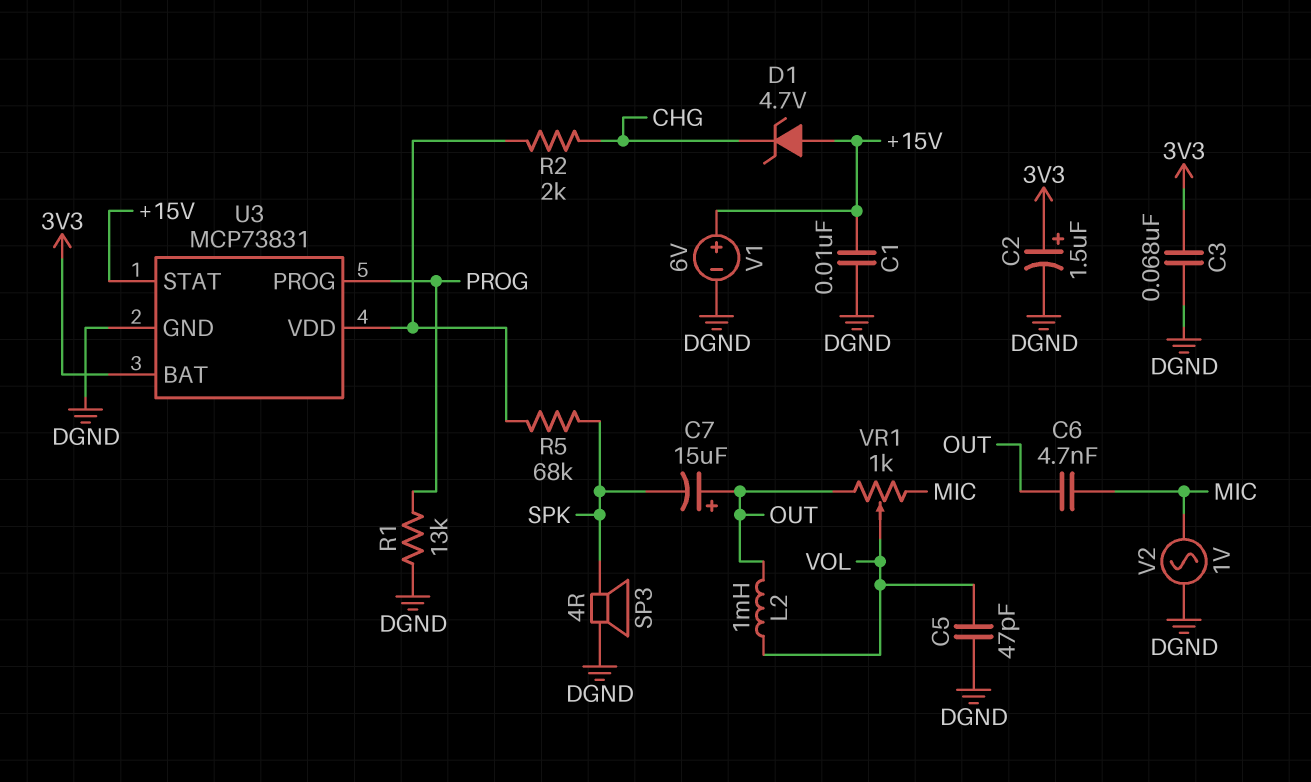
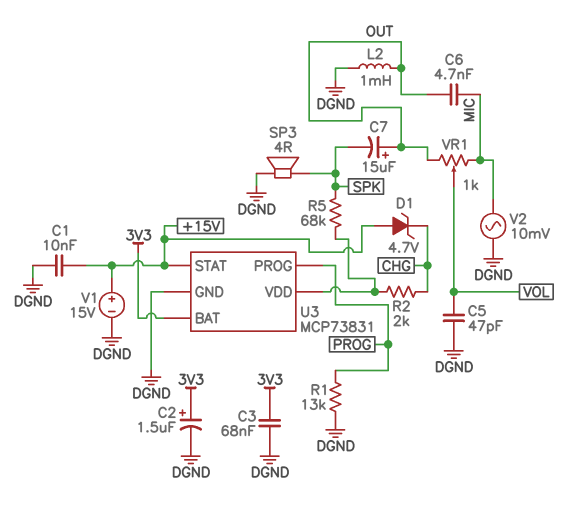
L2: 1mH (OUT, VOL) -> 1mH (DGND, OUT)
V1: 6V (plus +15V, minus DGND) -> 15V (plus +15V, minus DGND)
V2: AC 1V (DGND, MIC) -> AC 10mV (DGND, MIC)

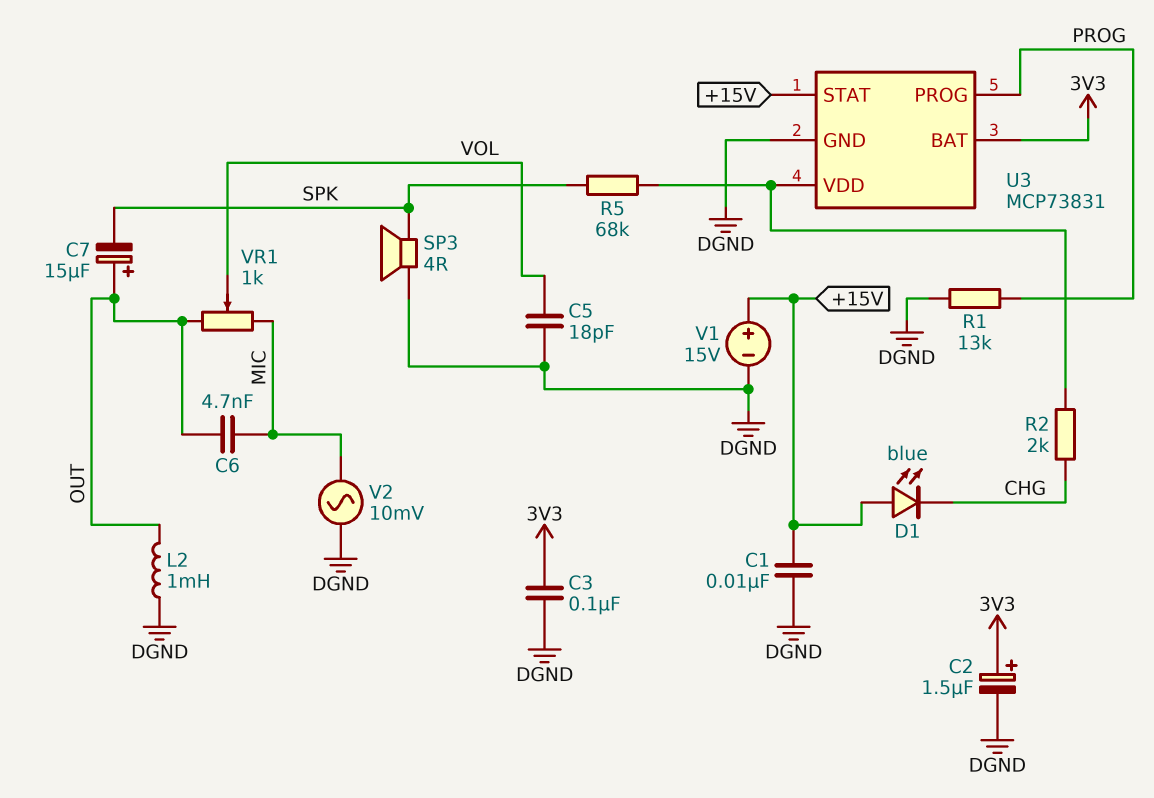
C3: 68nF (3V3, DGND) -> 100nF (3V3, DGND)
C5: 47pF (DGND, VOL) -> 18pF (DGND, VOL)
D1: zener 4.7V (A +15V, K CHG) -> LED blue (A +15V, K CHG)

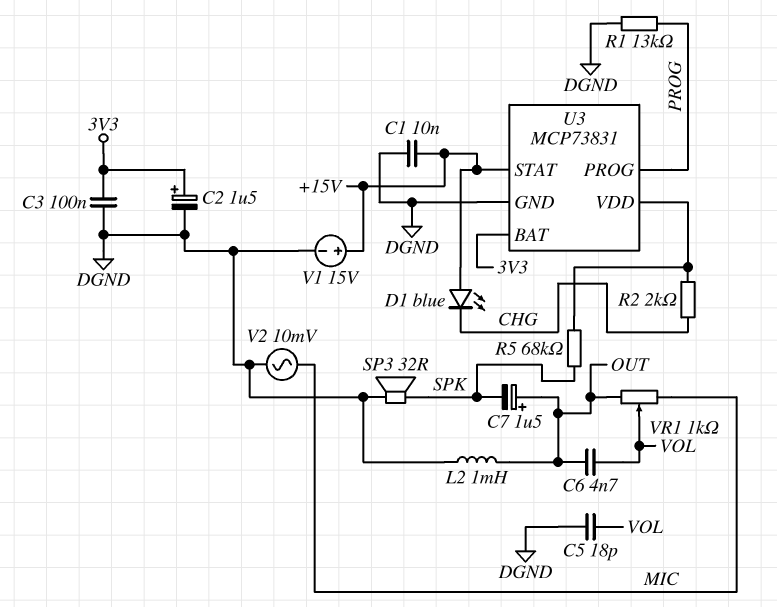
C6: 4.7nF (MIC, OUT) -> 4.7nF (OUT, VOL)
C7: 15uF (plus OUT, minus SPK) -> 1.5uF (plus OUT, minus SPK)
SP3: speaker 4R (DGND, SPK) -> speaker 32R (DGND, SPK)

